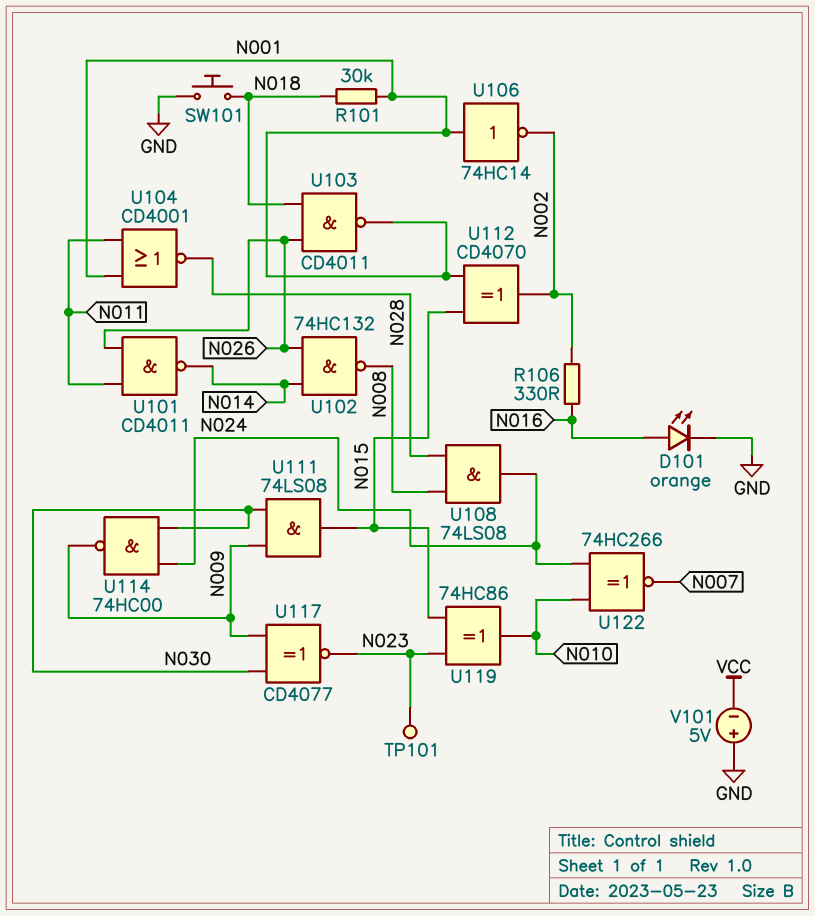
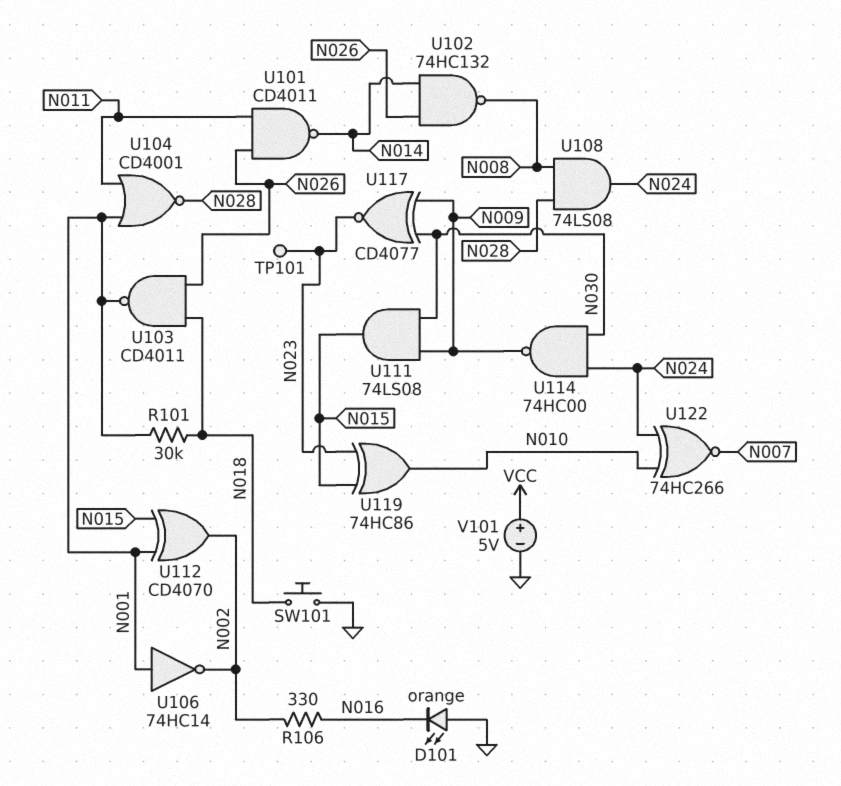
D101: LED orange (A N016, K GND) -> LED orange (A GND, K N016)
V101: 5V (plus GND, minus VCC) -> 5V (plus VCC, minus GND)

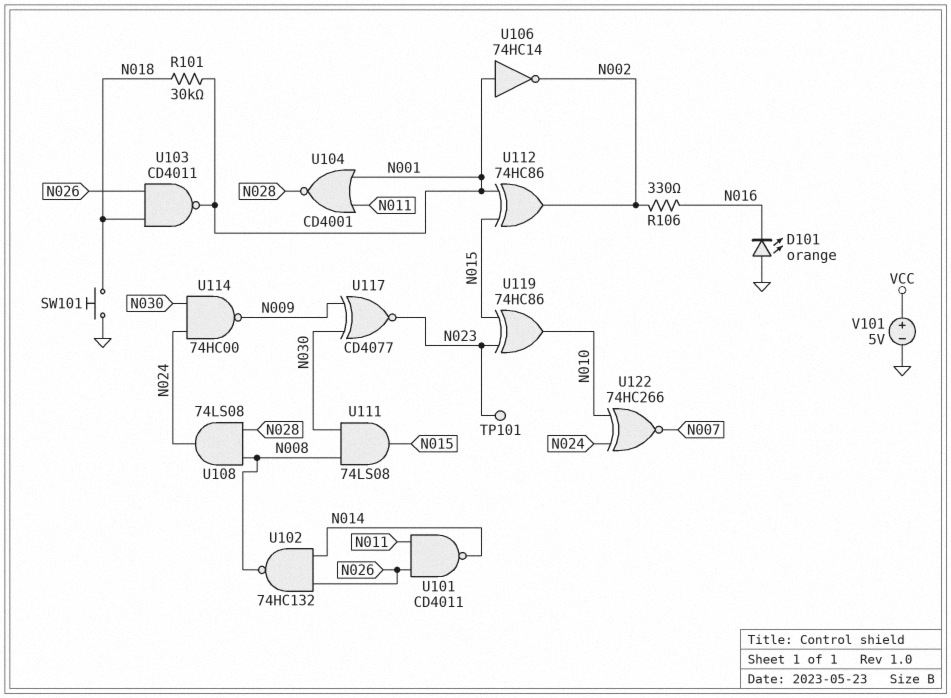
U111: AND 74LS08 (in N009, in N030, out N015) -> AND 74LS08 (in N008, in N030, out N015)
U112: XOR CD4070 (in N001, in N015, out N002) -> XOR 74HC86 (in N001, in N015, out N002)

